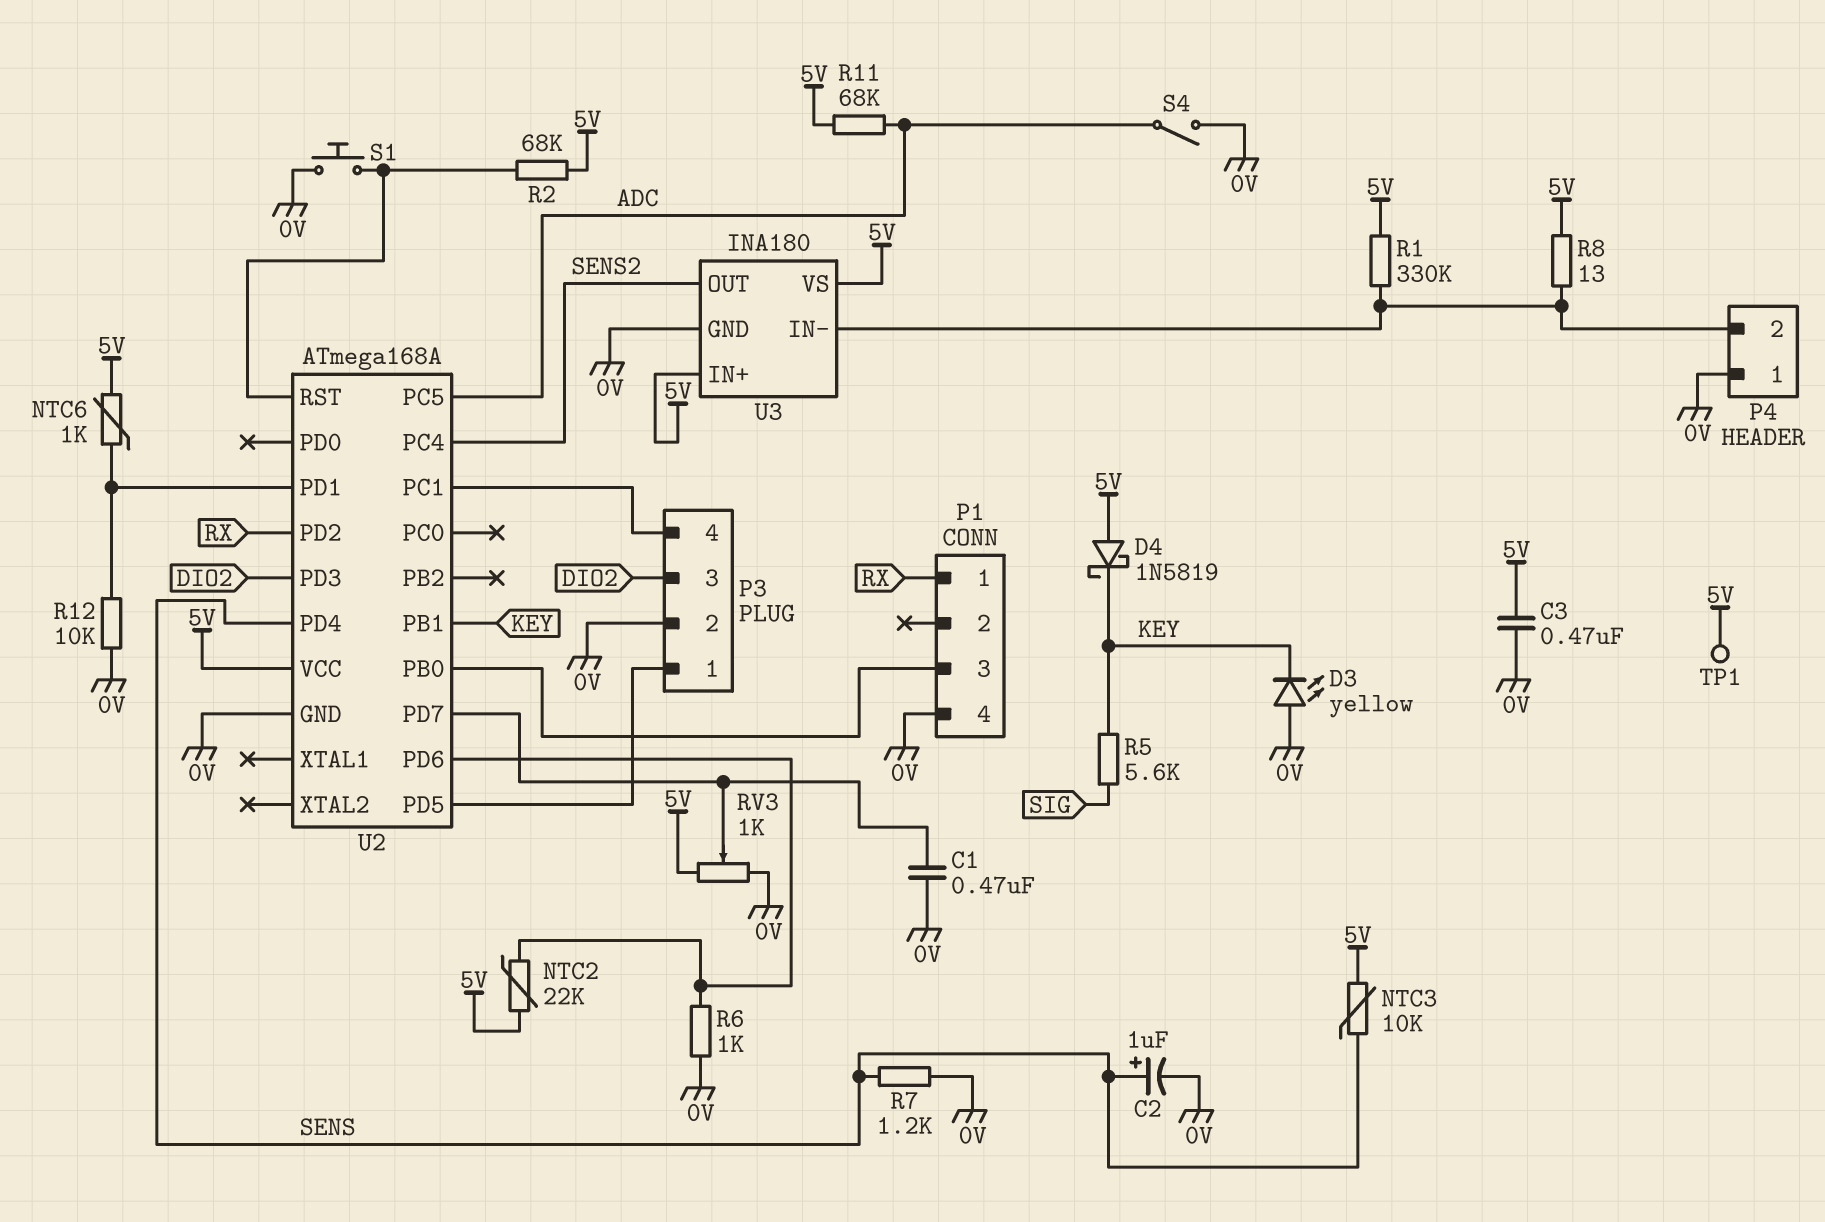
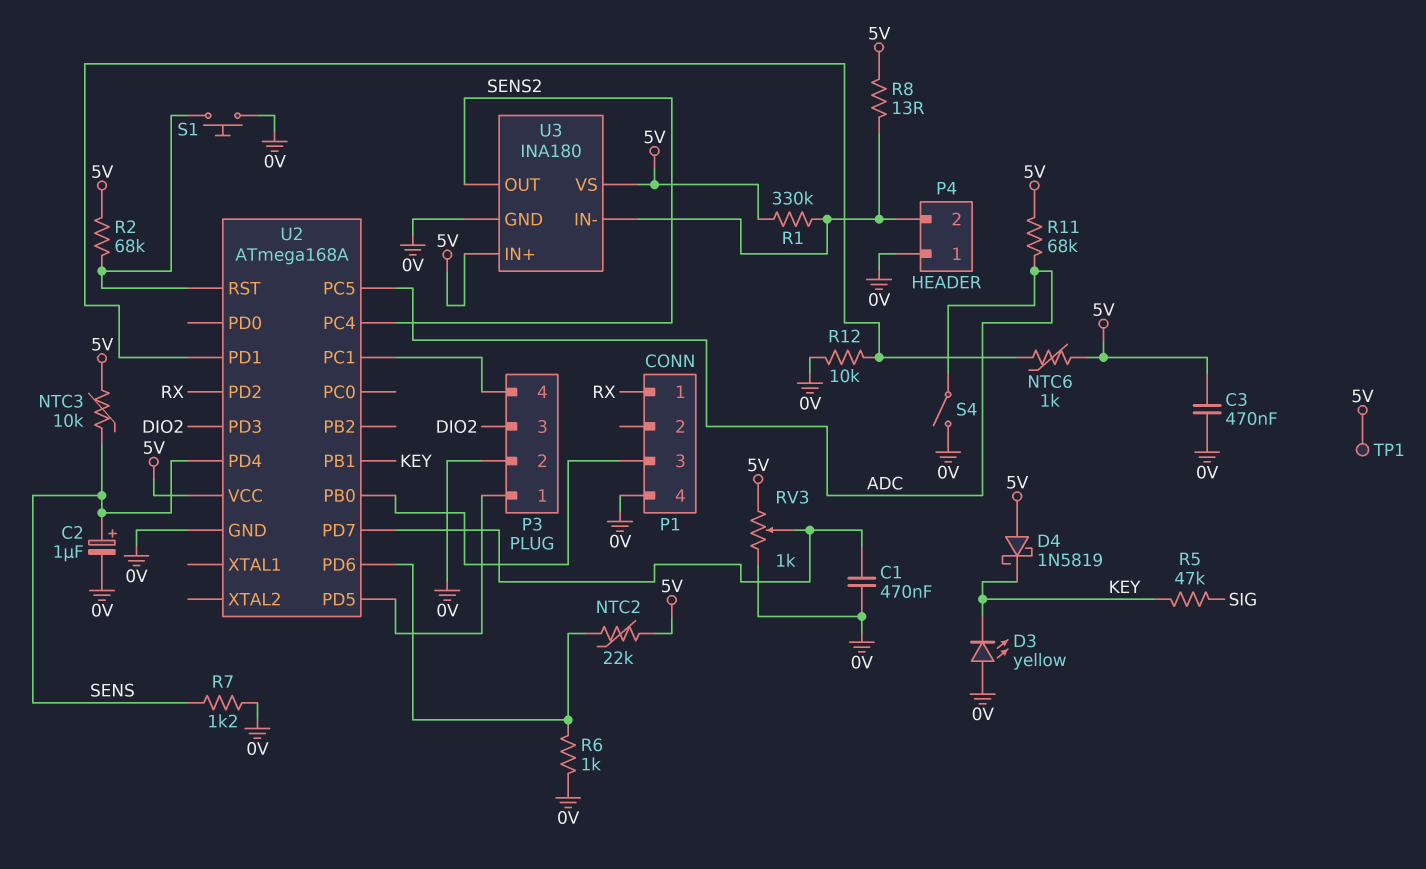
R5: 5.6k (KEY, SIG) -> 47k (KEY, SIG)

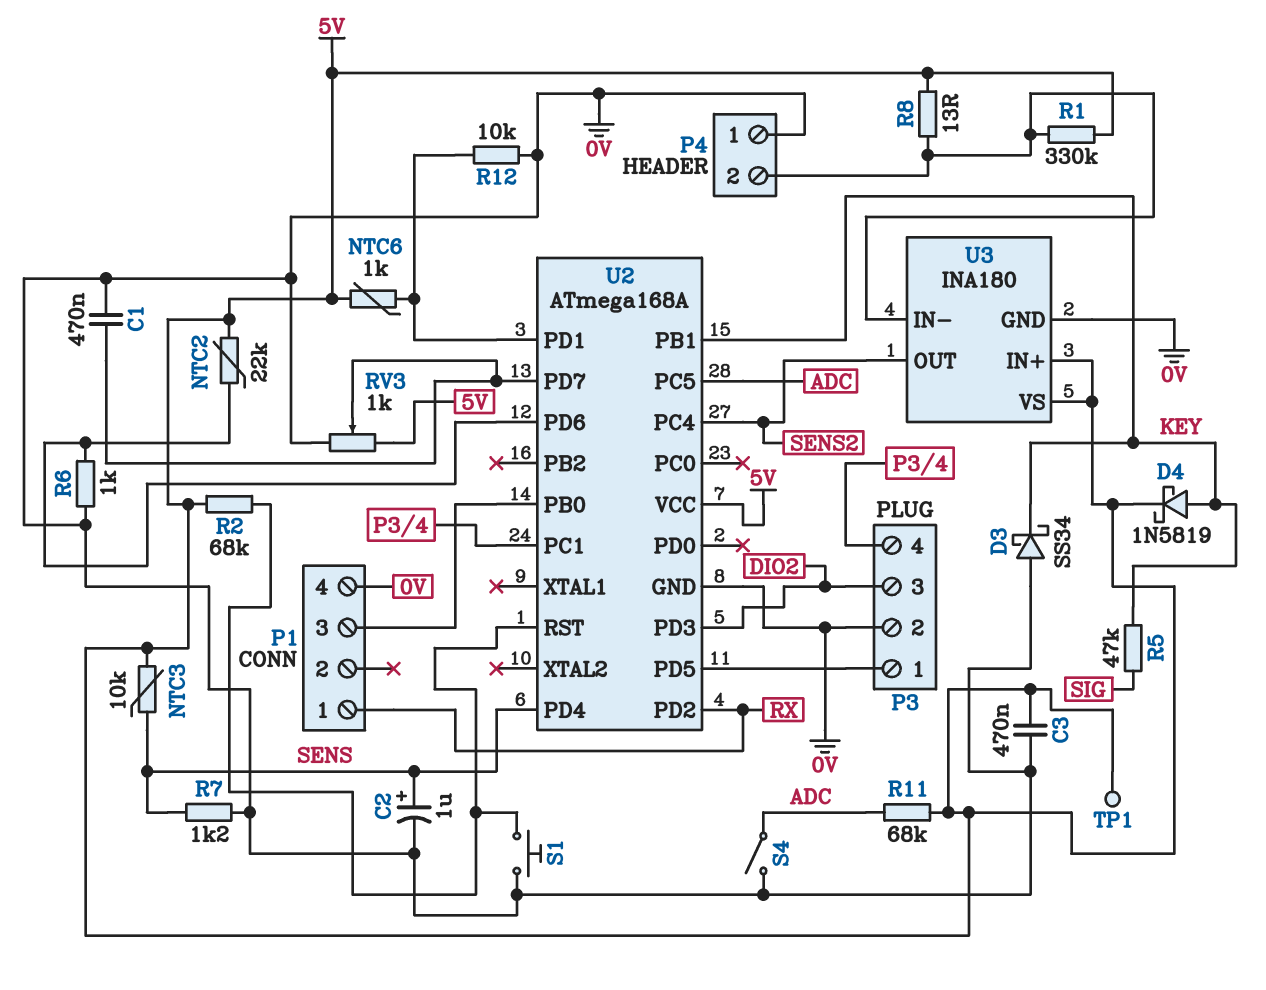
D3: LED yellow (A 0V, K KEY) -> schottky SS34 (A 0V, K KEY)
D4: schottky 1N5819 (A 5V, K KEY) -> schottky 1N5819 (A KEY, K 5V)

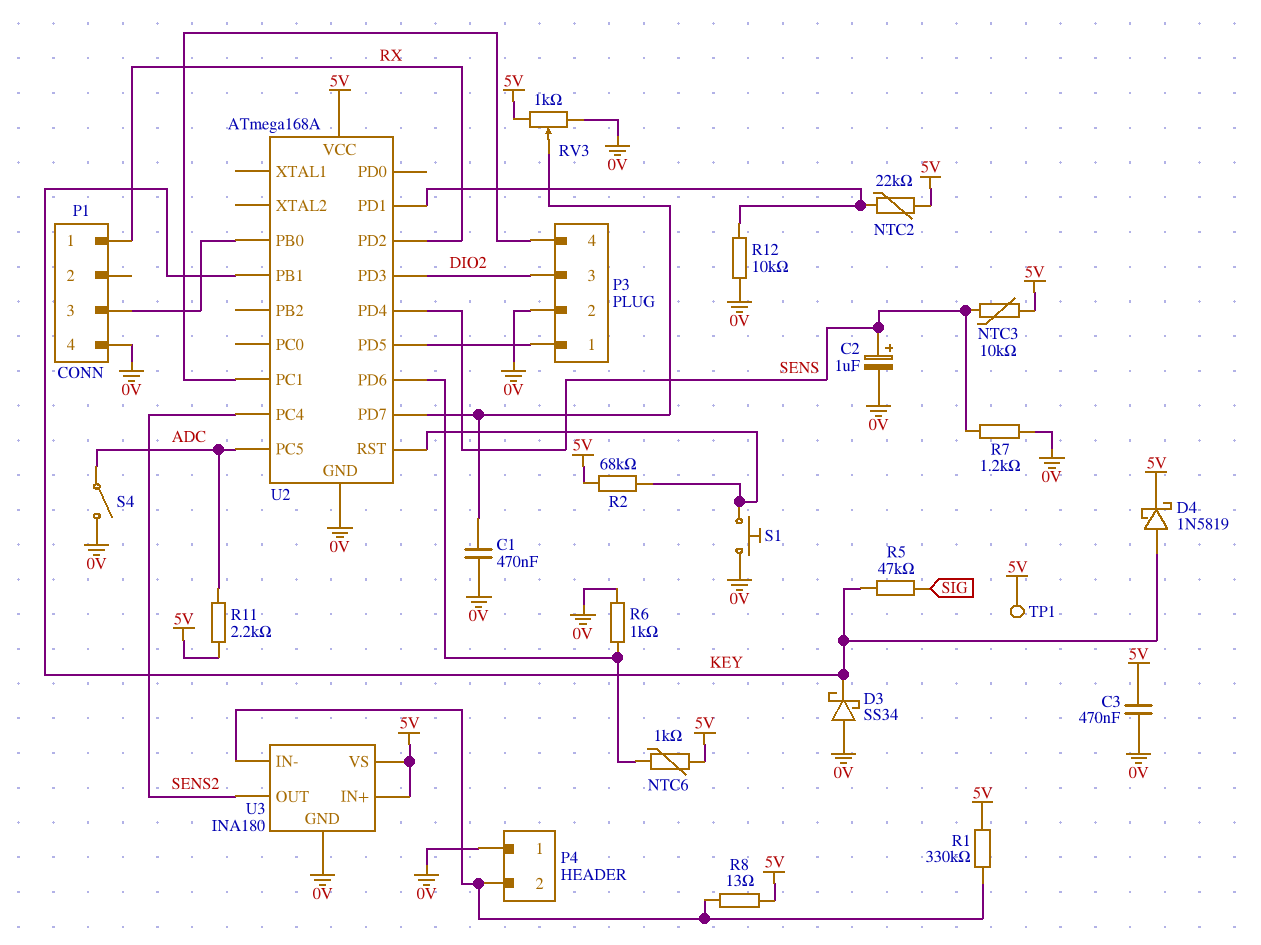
NTC2: 22k (5V, U2/PD6) -> 22k (5V, U2/PD1)
NTC6: 1k (5V, U2/PD1) -> 1k (5V, U2/PD6)
R11: 68k (5V, ADC) -> 2.2k (5V, ADC)

